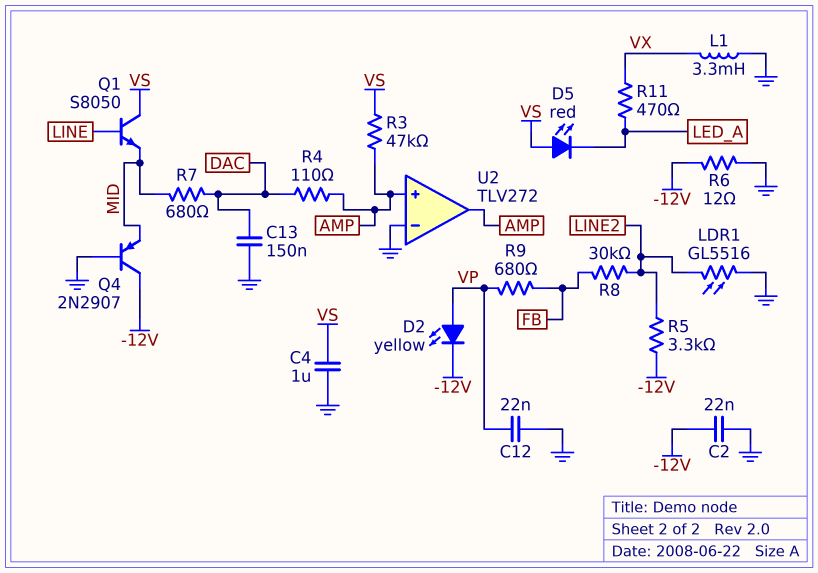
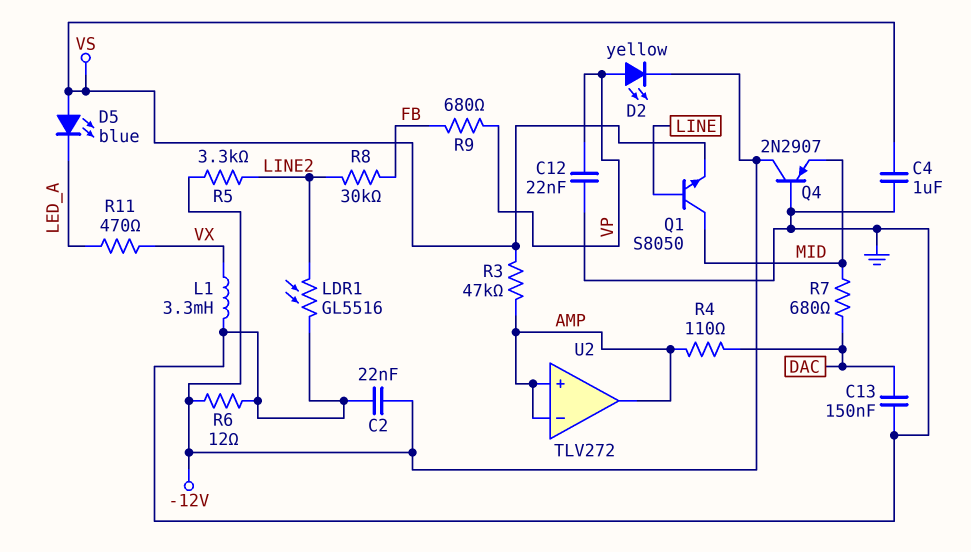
D5: LED red (A VS, K LED_A) -> LED blue (A VS, K LED_A)
Q1: NPN S8050 (B LINE, C VS, E MID) -> NPN S8050 (B LINE, C MID, E VS)
U2 pin in-: GND -> AMP

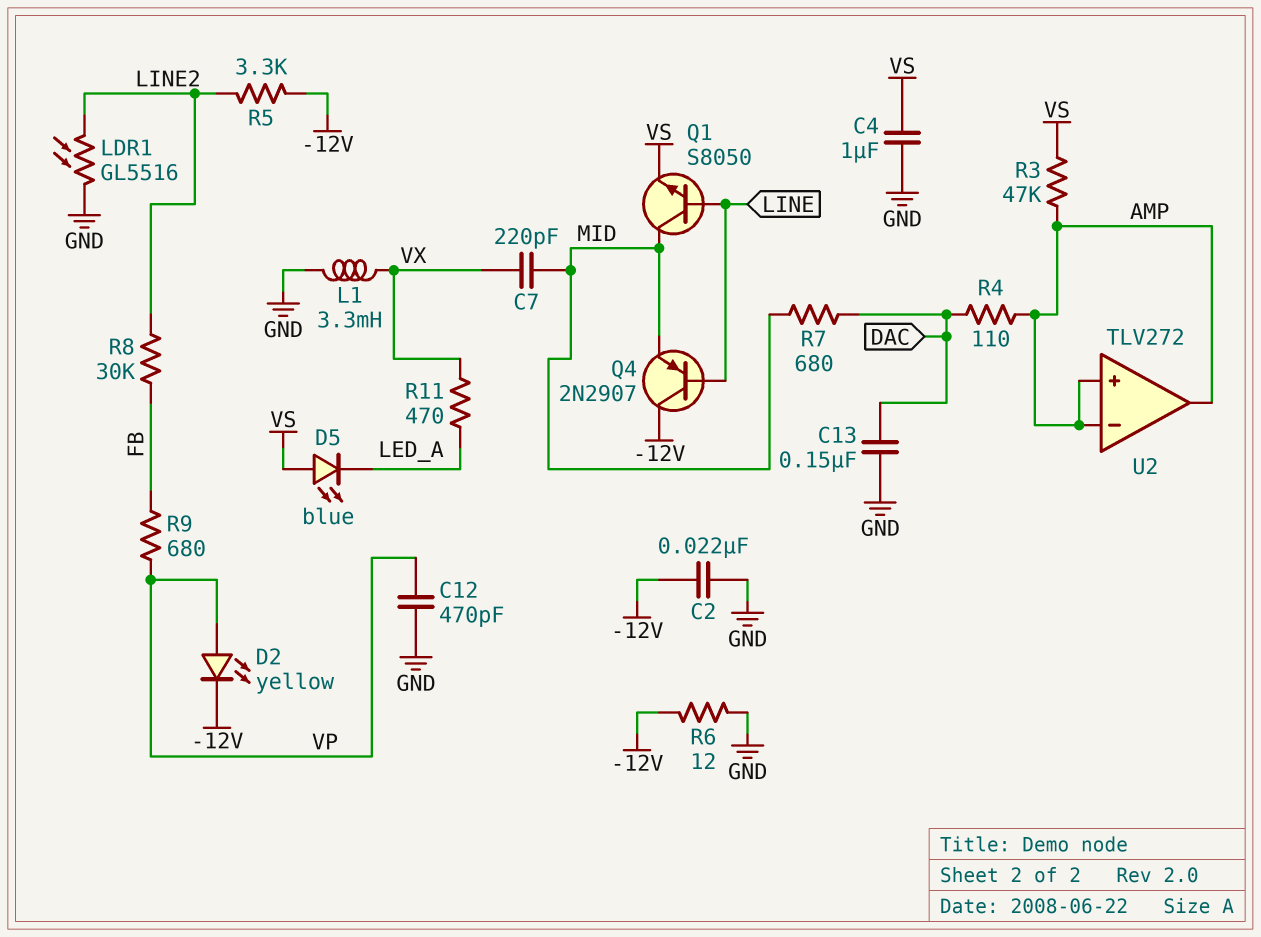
C7: none -> 220pF (MID, VX)
C12: 22nF (GND, VP) -> 470pF (GND, VP)
Q4: PNP 2N2907 (B GND, C -12V, E MID) -> PNP 2N2907 (B LINE, C -12V, E MID)

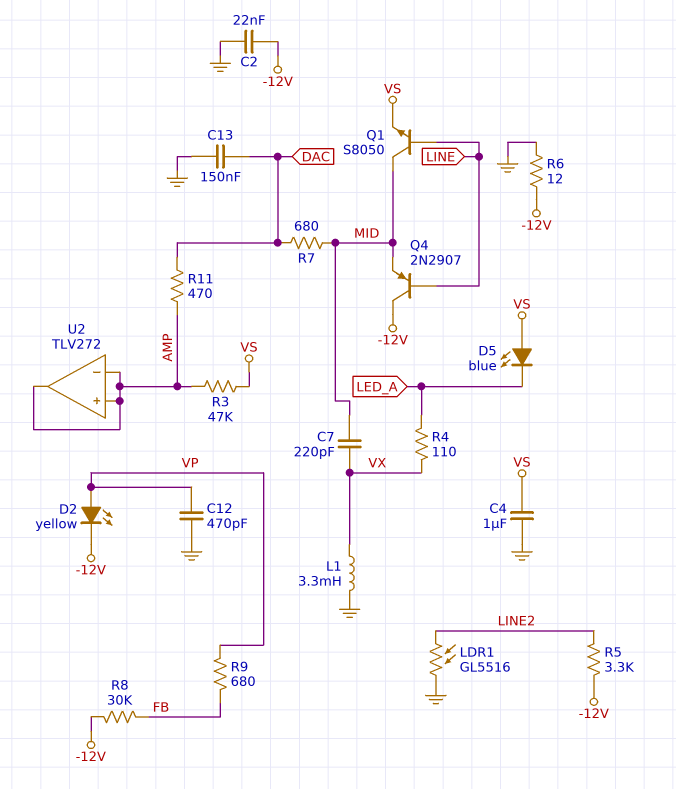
R4: 110 (AMP, DAC) -> 110 (LED_A, VX)
R8: 30k (FB, LINE2) -> 30k (-12V, FB)
R11: 470 (LED_A, VX) -> 470 (AMP, DAC)

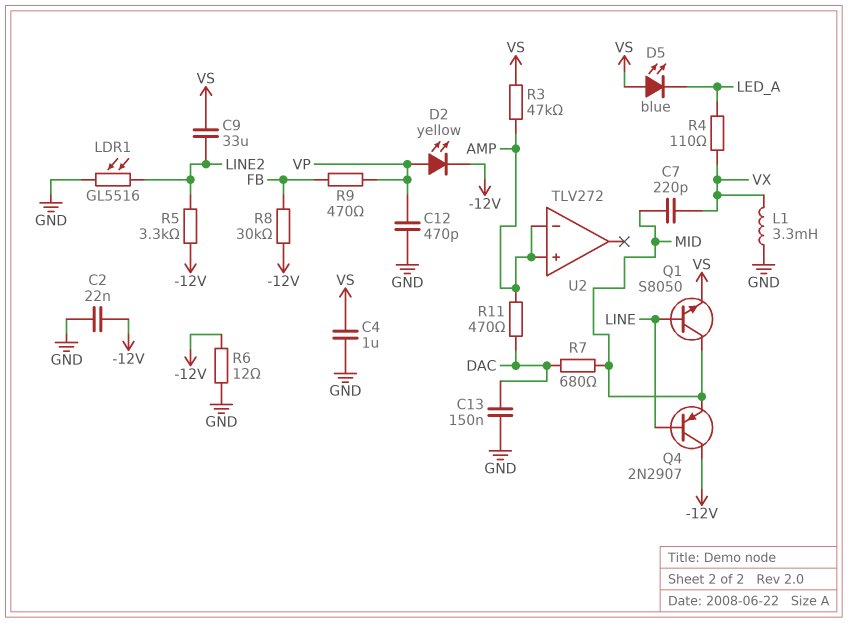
C9: none -> 33uF (LINE2, VS)
R9: 680 (FB, VP) -> 470 (FB, VP)
U2 pin out: AMP -> none

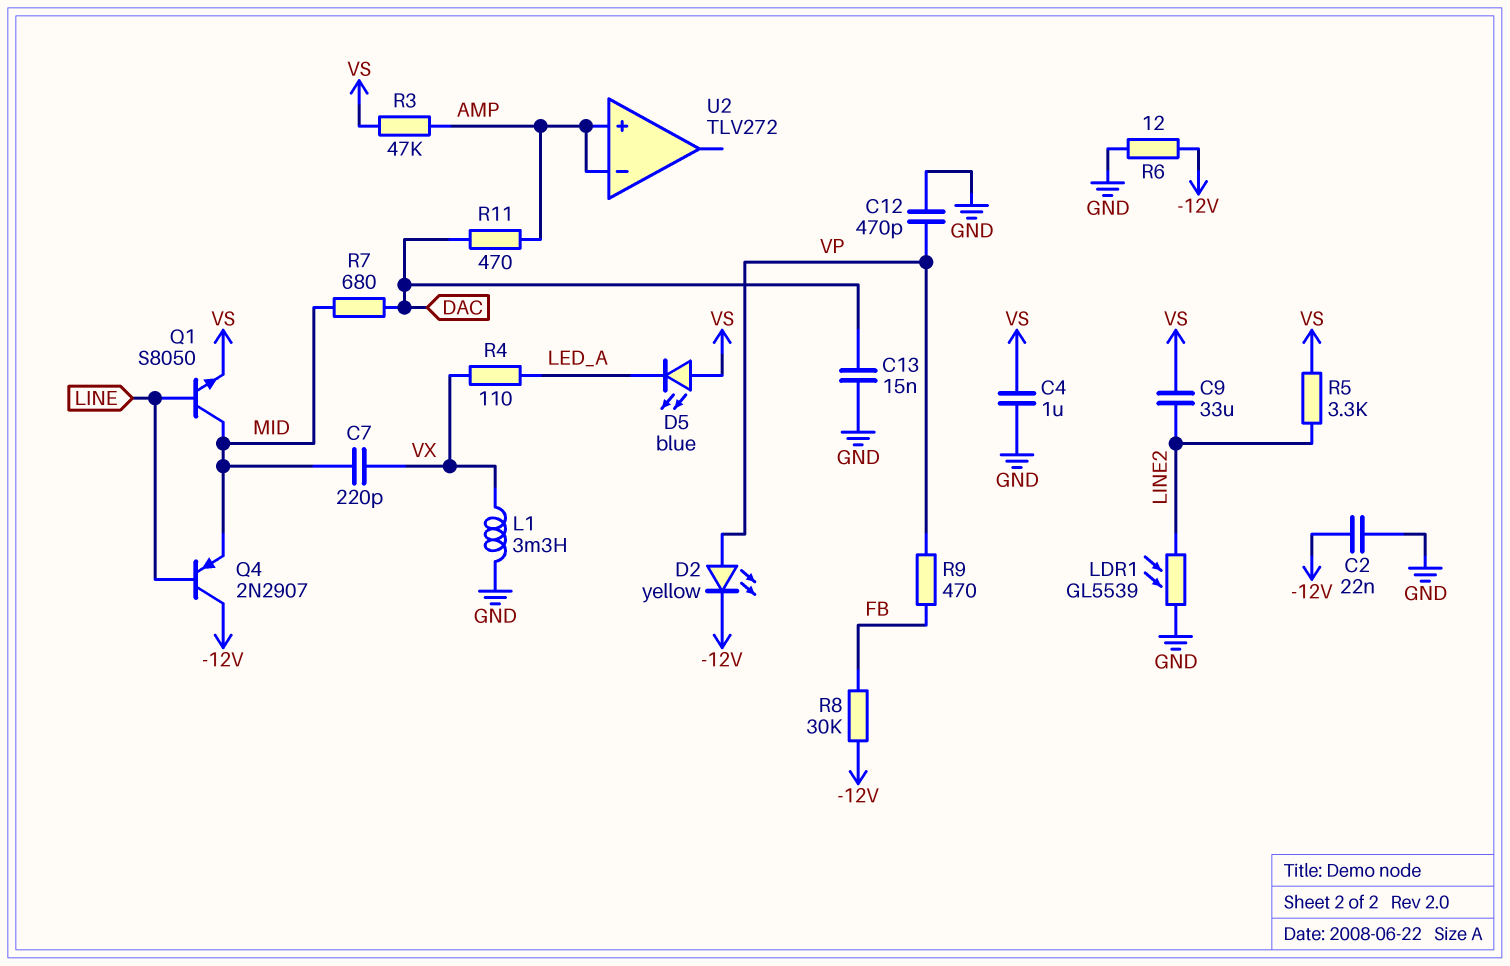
C13: 150nF (DAC, GND) -> 15nF (DAC, GND)
LDR1: GL5516 (GND, LINE2) -> GL5539 (GND, LINE2)
R5: 3.3k (-12V, LINE2) -> 3.3k (LINE2, VS)

